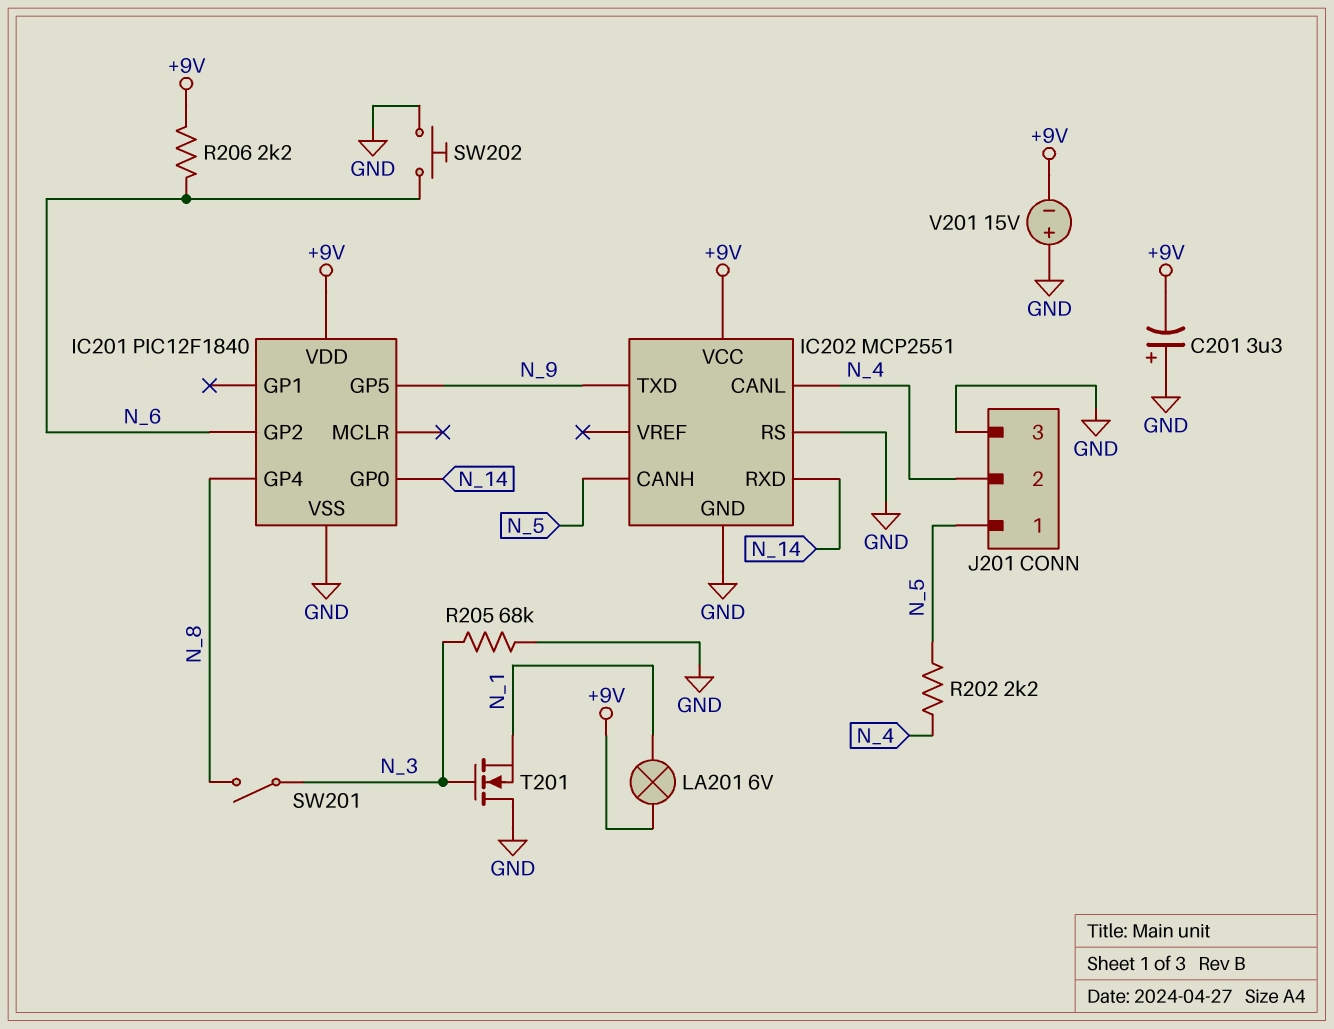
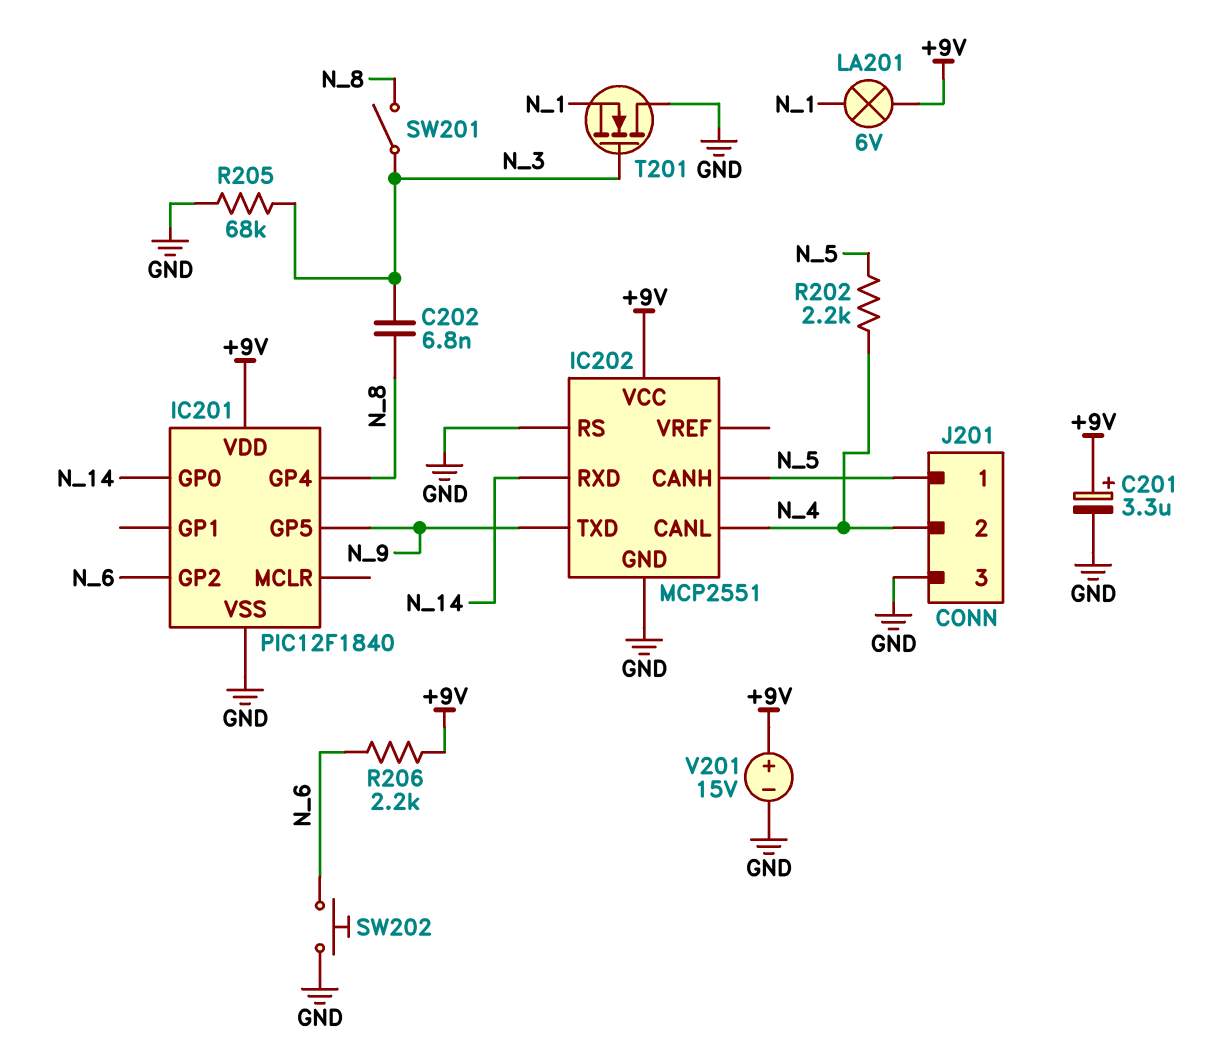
C201: 3.3uF (plus GND, minus +9V) -> 3.3uF (plus +9V, minus GND)
C202: none -> 6.8nF (N_3, N_8)
V201: 15V (plus GND, minus +9V) -> 15V (plus +9V, minus GND)

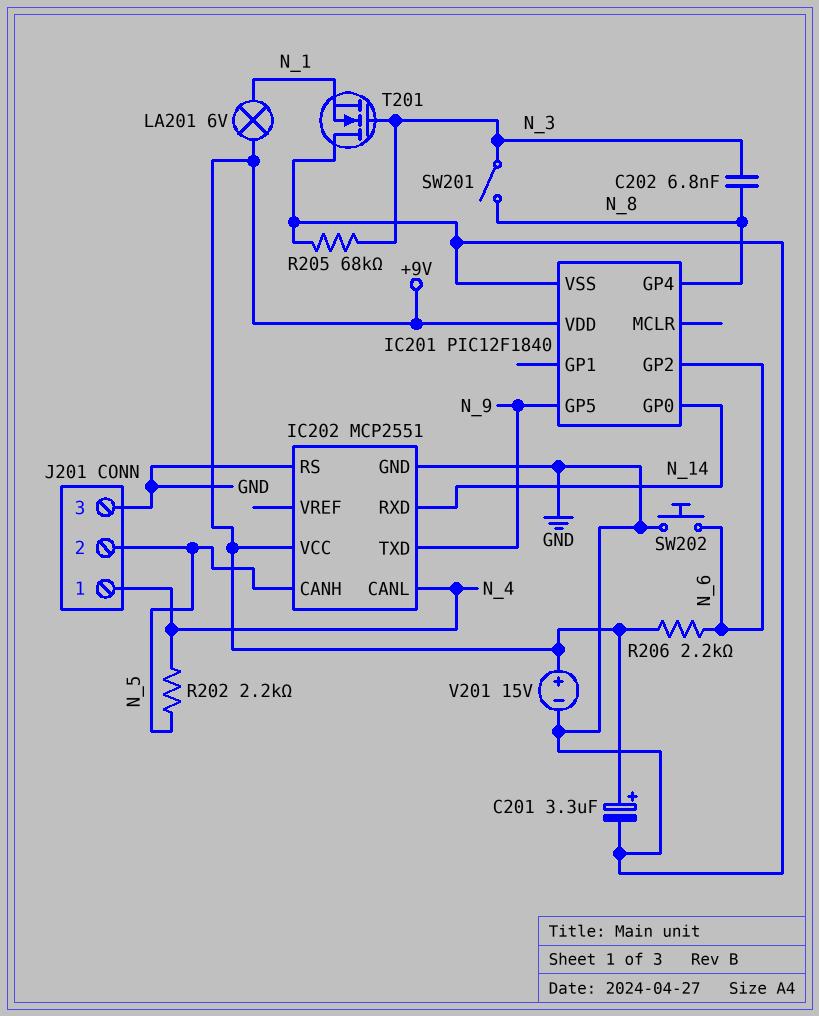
J201 pin 1: N_5 -> N_4
J201 pin 2: N_4 -> N_5

